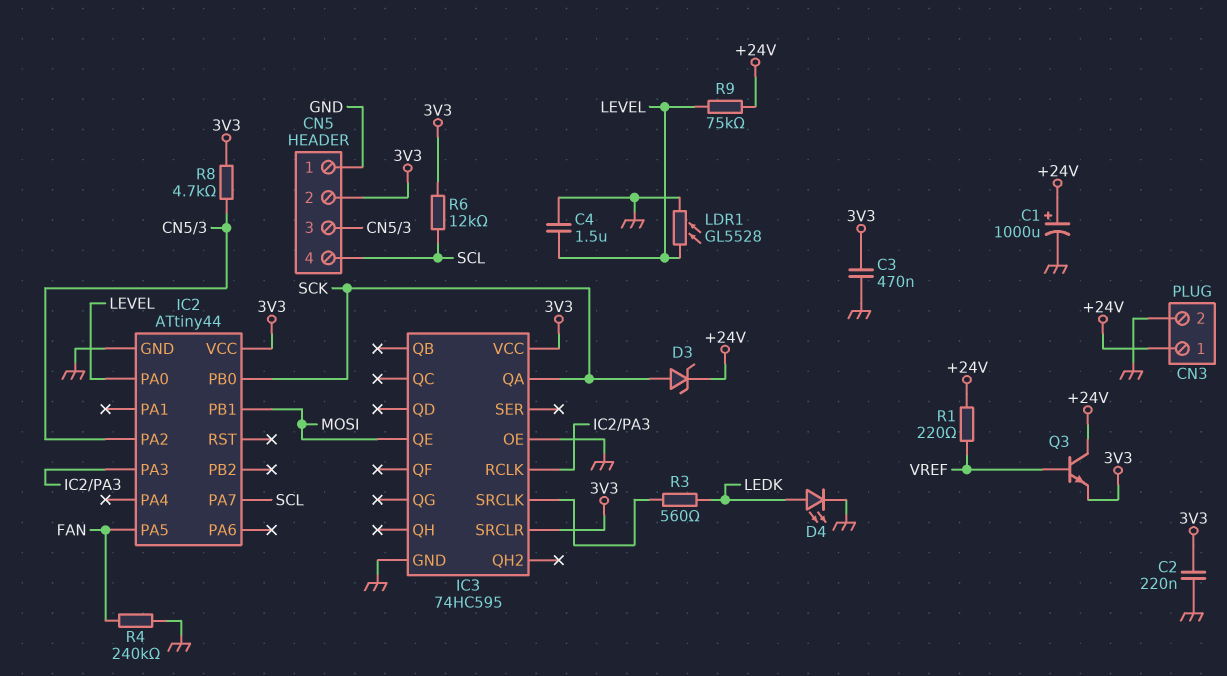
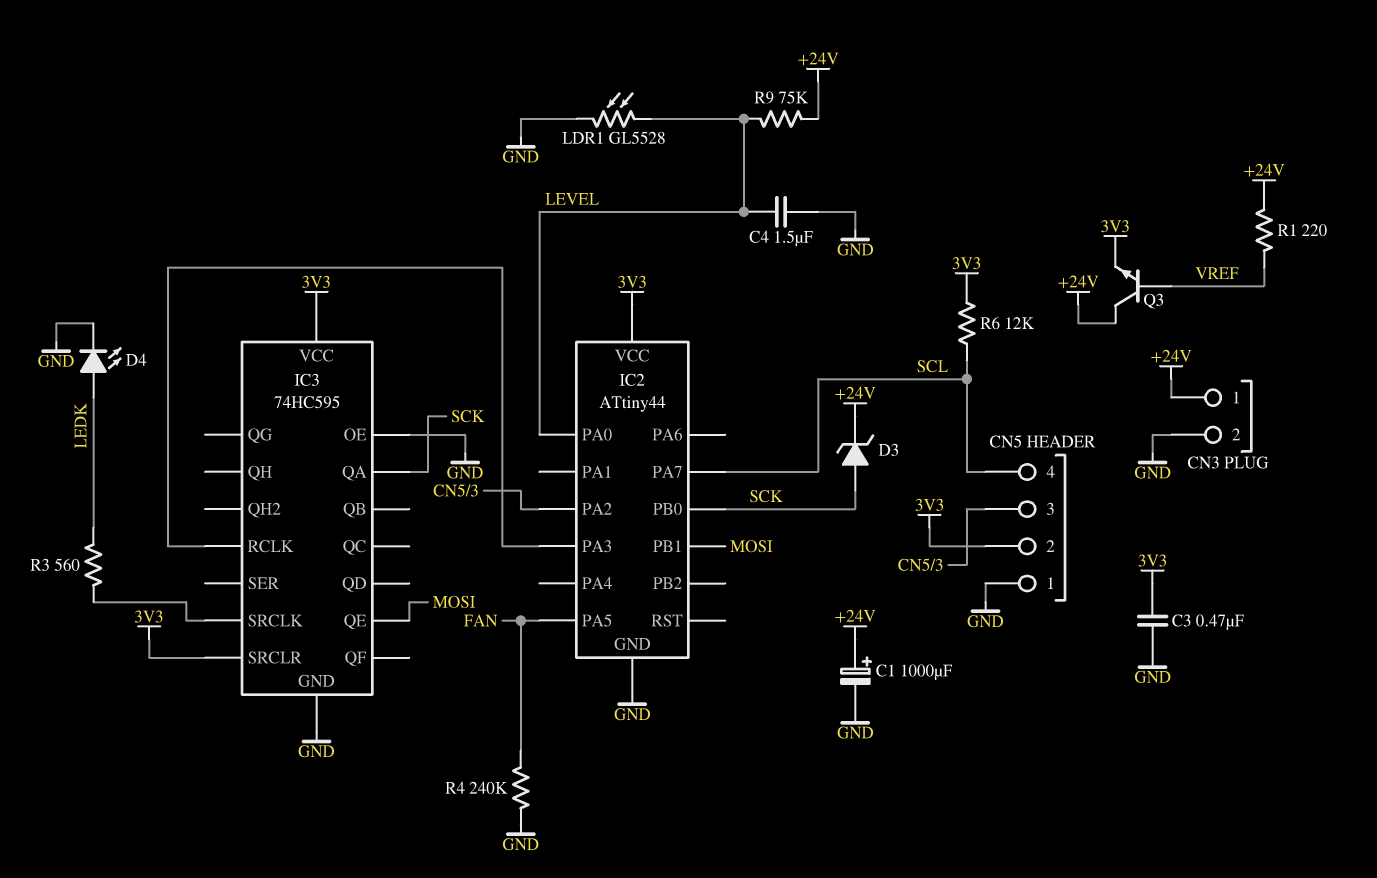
C2: 220nF (3V3, GND) -> none
R8: 4.7k (3V3, CN5/3) -> none

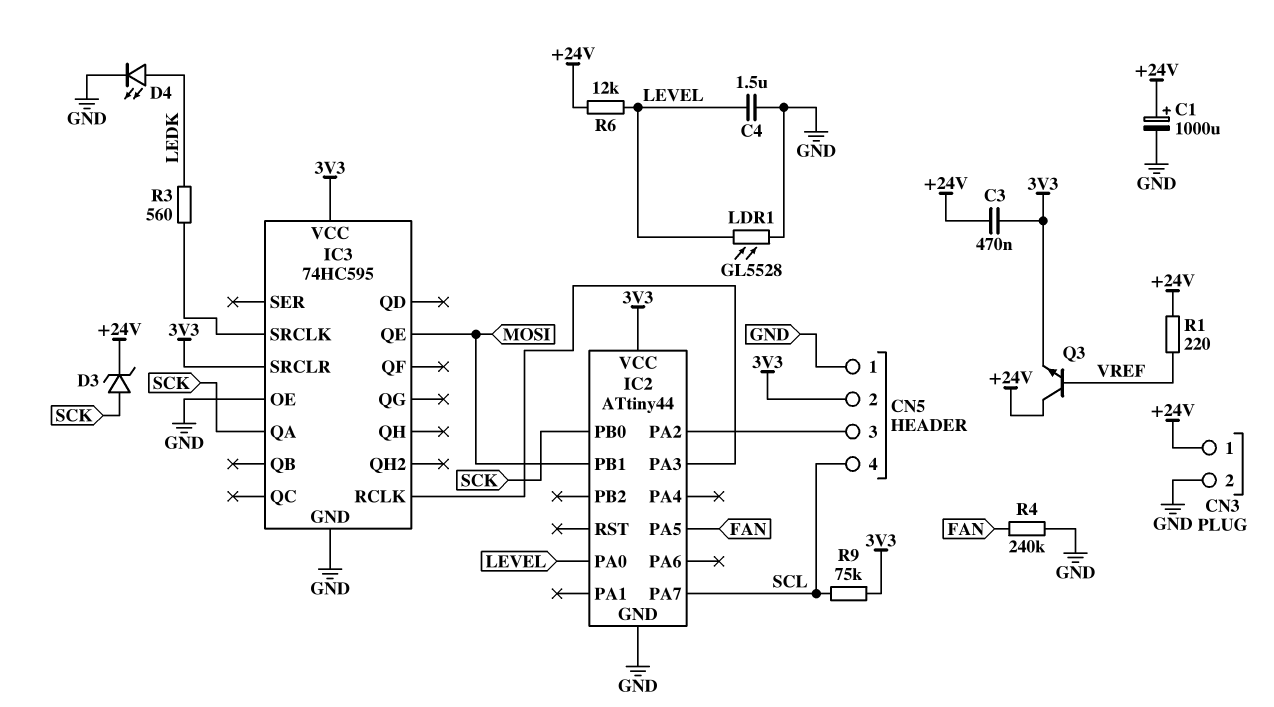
C3: 470nF (3V3, GND) -> 470nF (+24V, 3V3)
R6: 12k (3V3, SCL) -> 12k (+24V, LEVEL)
R9: 75k (+24V, LEVEL) -> 75k (3V3, SCL)

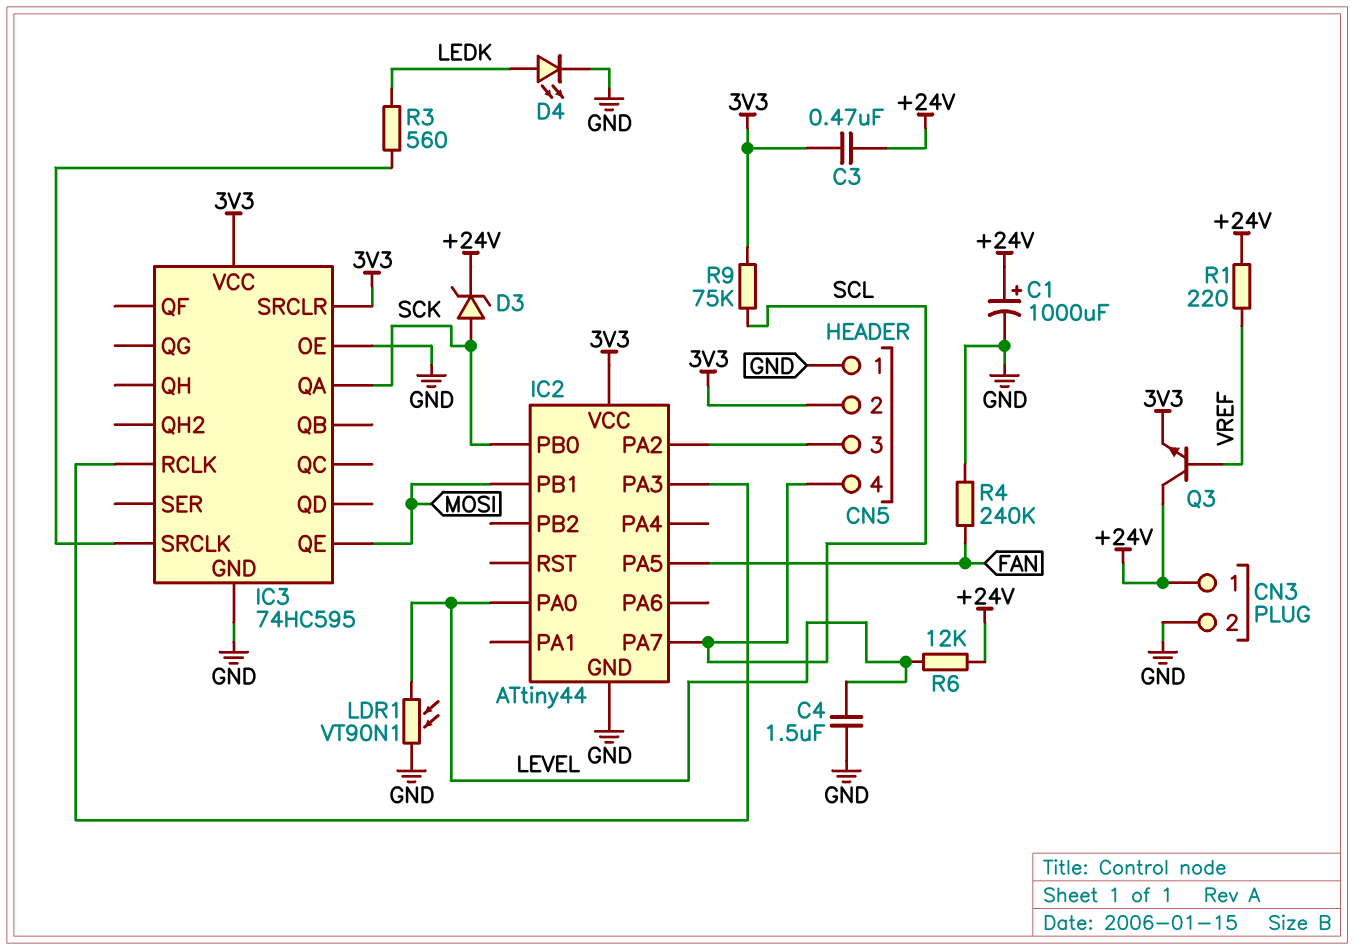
LDR1: GL5528 (GND, LEVEL) -> VT90N1 (GND, LEVEL)

